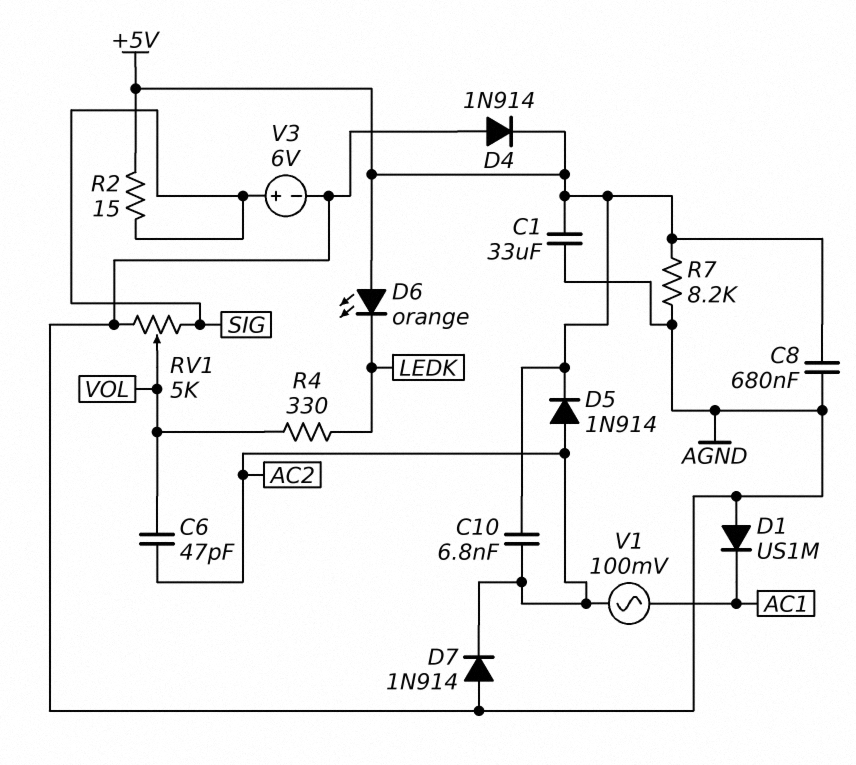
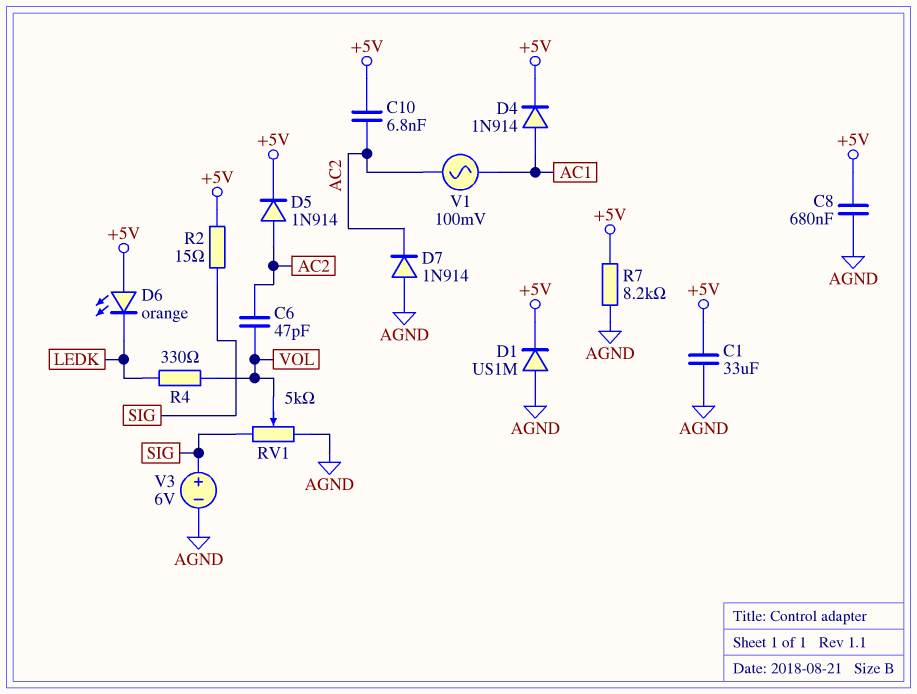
D1: diode US1M (A AGND, K AC1) -> diode US1M (A AGND, K +5V)
D4: diode 1N914 (A AGND, K +5V) -> diode 1N914 (A AC1, K +5V)

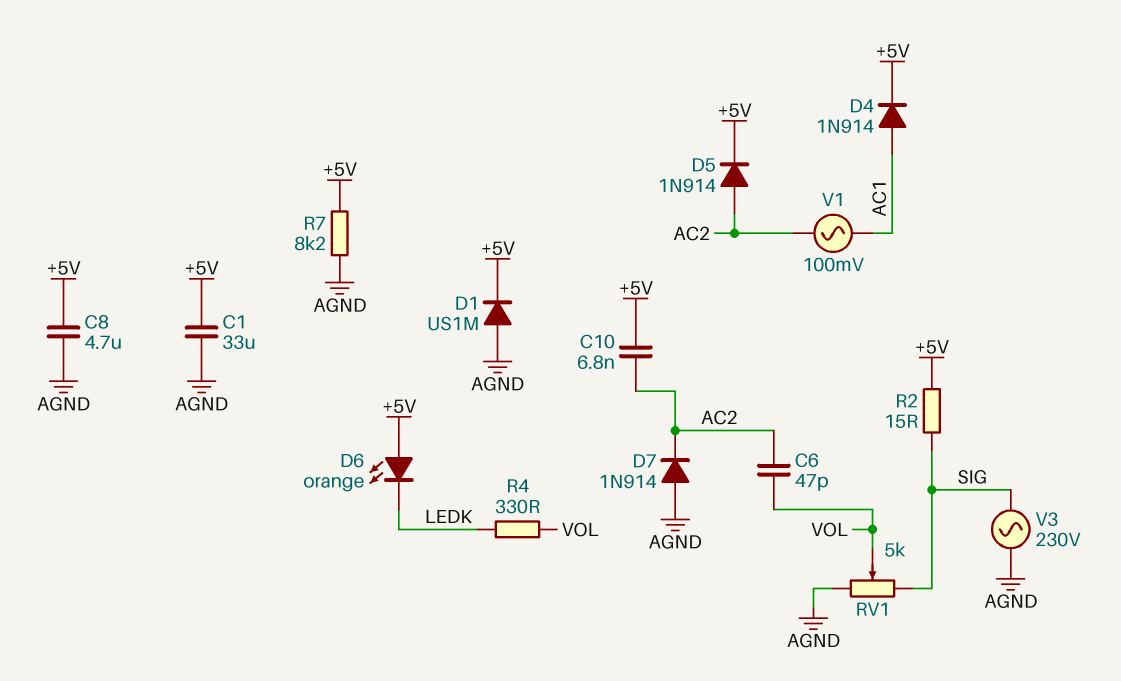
C8: 680nF (+5V, AGND) -> 4.7uF (+5V, AGND)
V3: 6V (plus SIG, minus AGND) -> AC 230V (AGND, SIG)

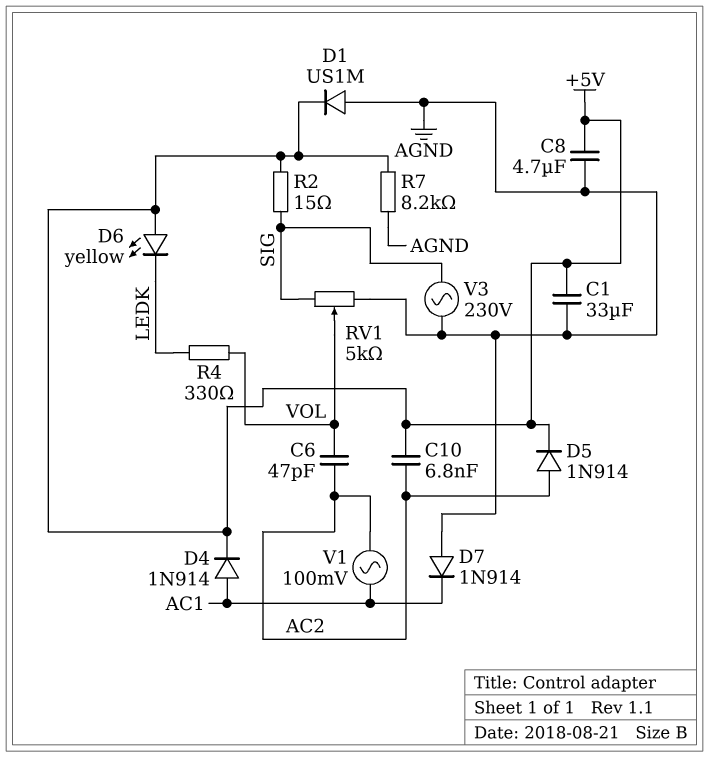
D6: LED orange (A +5V, K LEDK) -> LED yellow (A +5V, K LEDK)
D7: diode 1N914 (A AGND, K AC2) -> diode 1N914 (A AGND, K AC1)

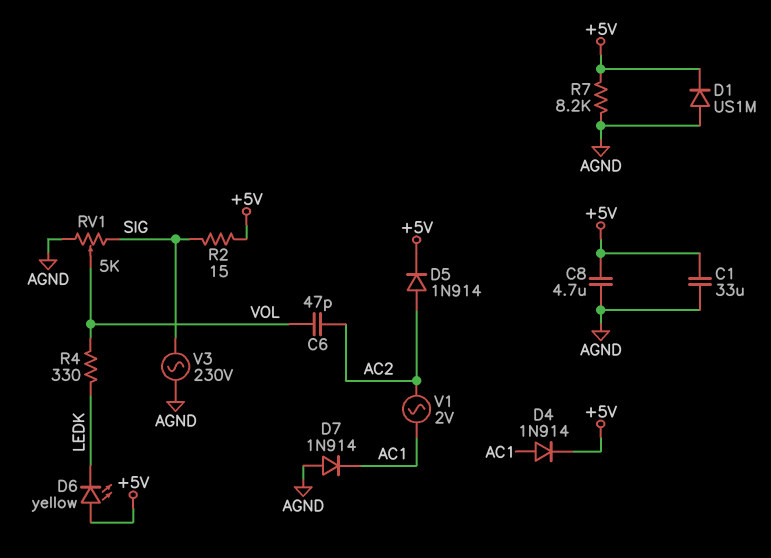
C10: 6.8nF (+5V, AC2) -> none
V1: AC 100mV (AC1, AC2) -> AC 2V (AC1, AC2)

